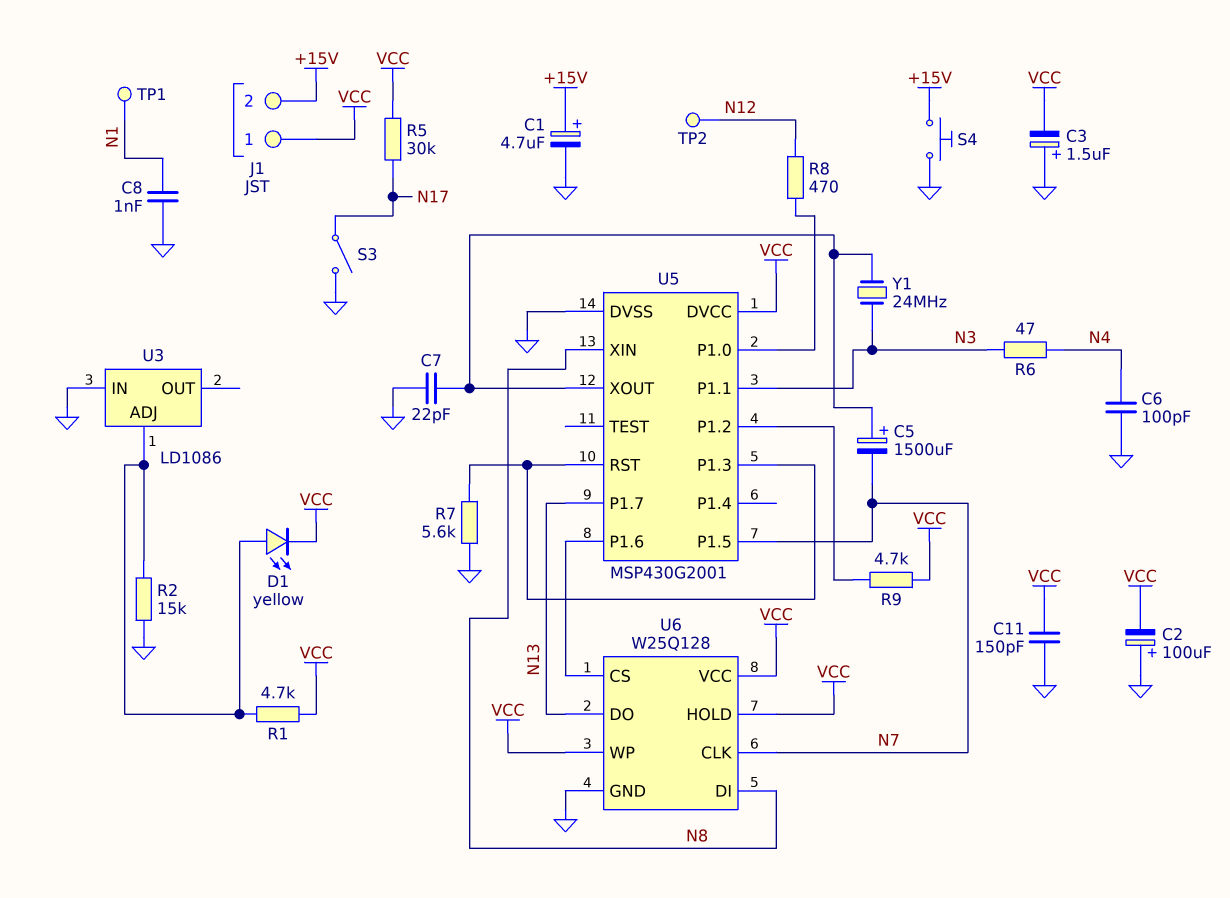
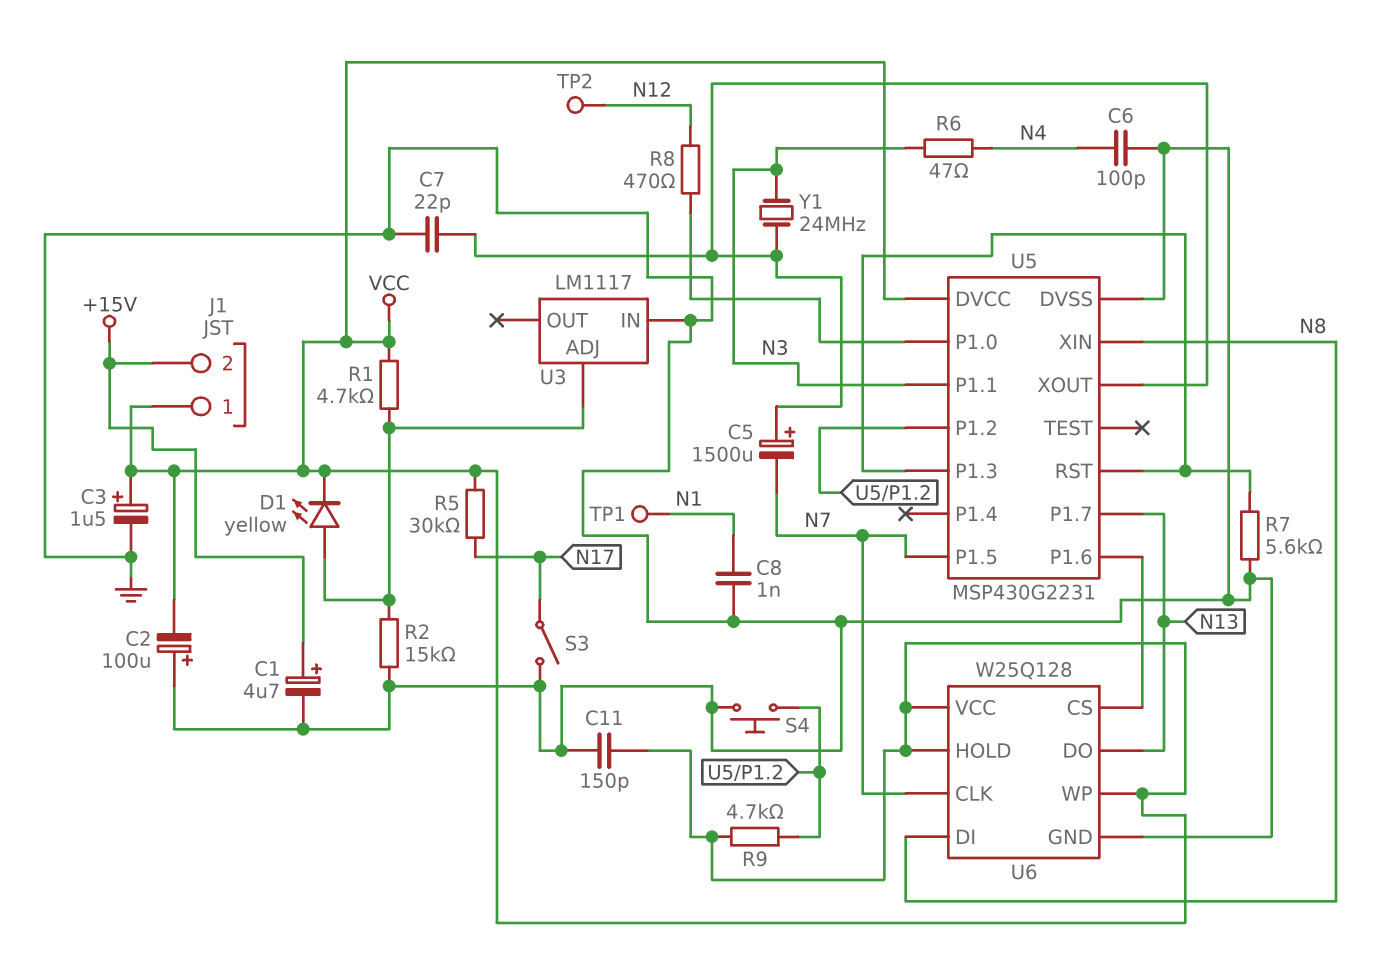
C3: 1.5uF (plus GND, minus VCC) -> 1.5uF (plus VCC, minus GND)
S4: button (+15V, GND) -> button (GND, U5/P1.2)
U3: LD1086 -> LM1117
U5: MSP430G2001 -> MSP430G2231

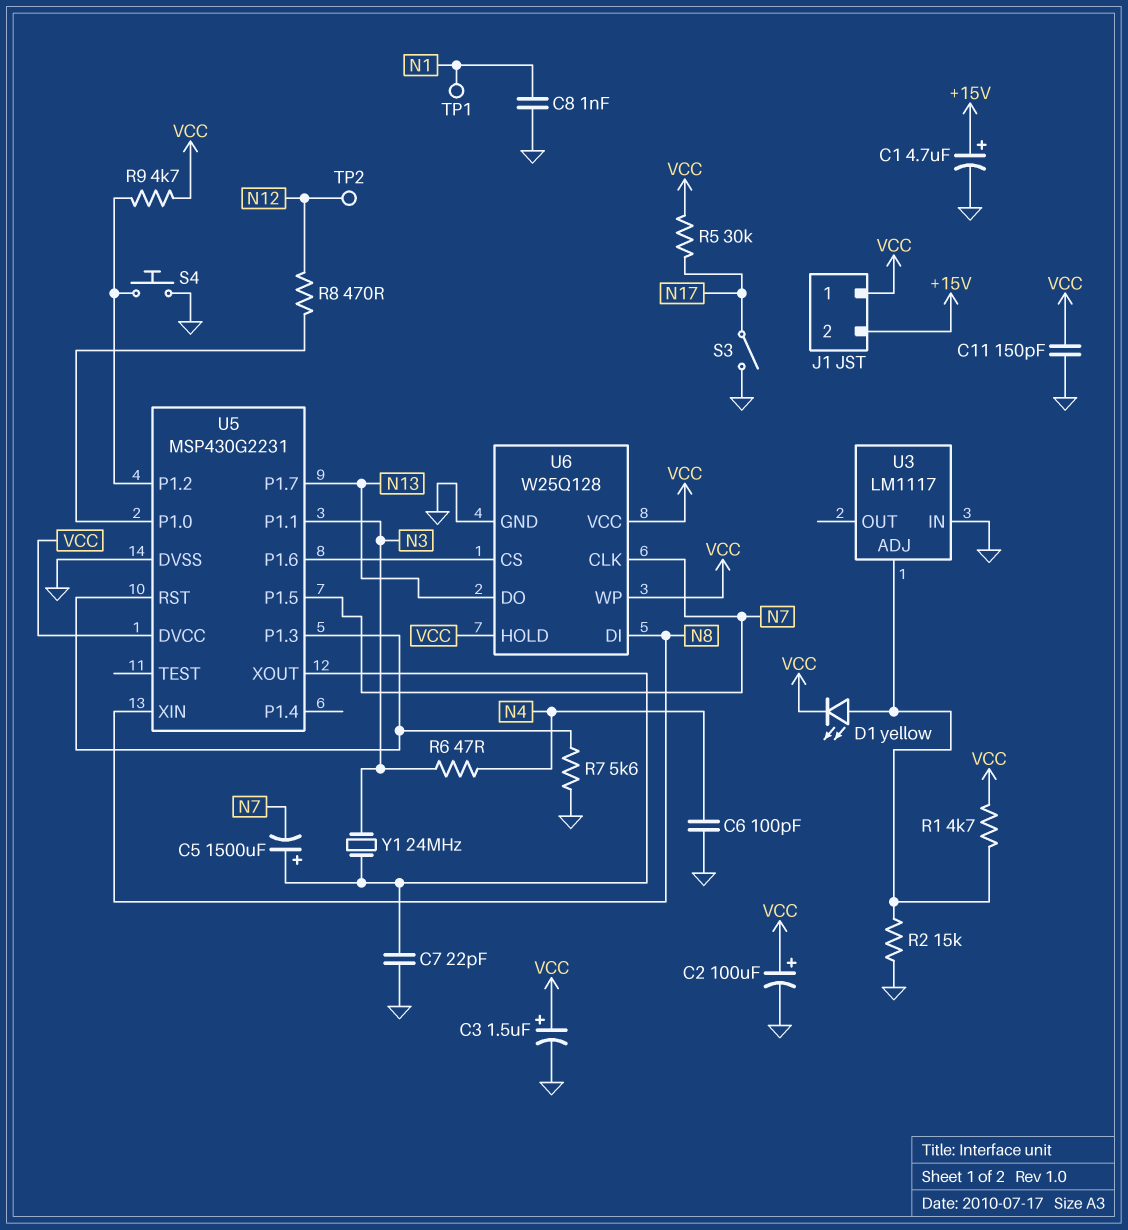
C2: 100uF (plus GND, minus VCC) -> 100uF (plus VCC, minus GND)

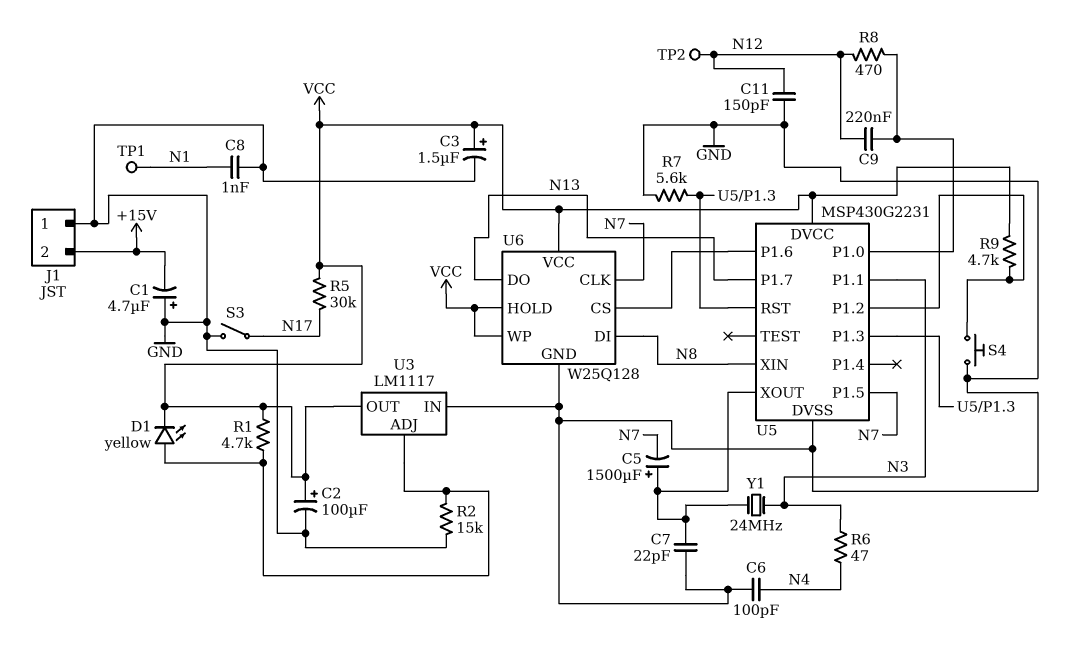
C1: 4.7uF (plus +15V, minus GND) -> 4.7uF (plus GND, minus +15V)
C9: none -> 220nF (N12, U5/P1.0)
C11: 150pF (GND, VCC) -> 150pF (GND, N12)
J1 pin 1: VCC -> GND
U3 pin OUT: none -> VCC

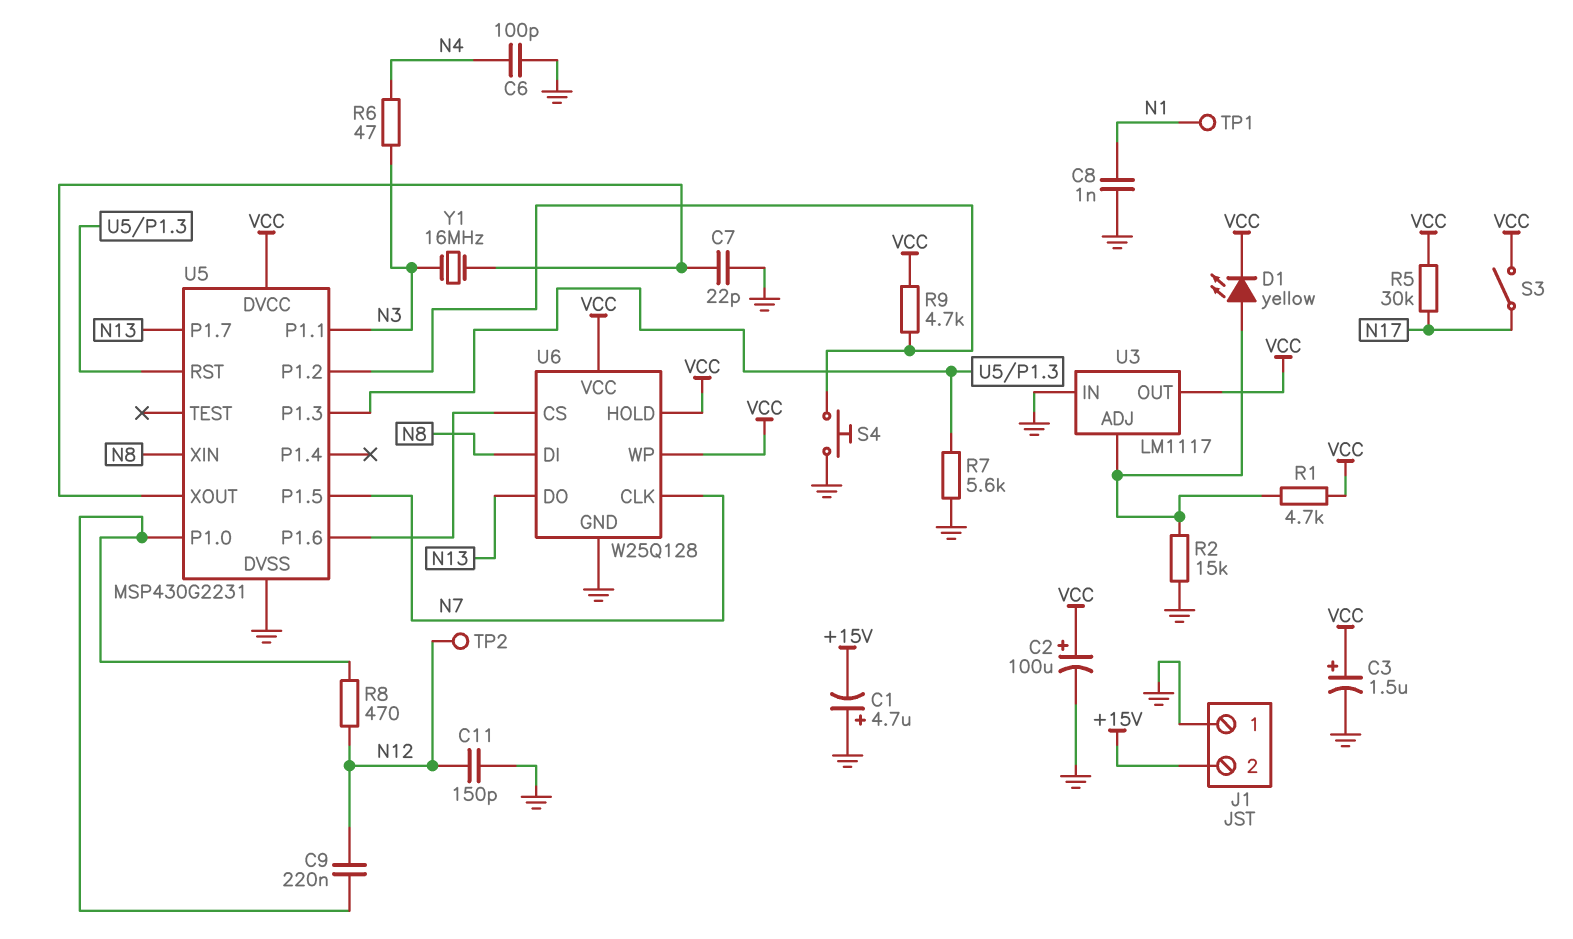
C5: 1500uF (plus U5/XOUT, minus N7) -> none
S3: switch (GND, N17) -> switch (N17, VCC)
Y1: 24MHz (N3, U5/XOUT) -> 16MHz (N3, U5/XOUT)

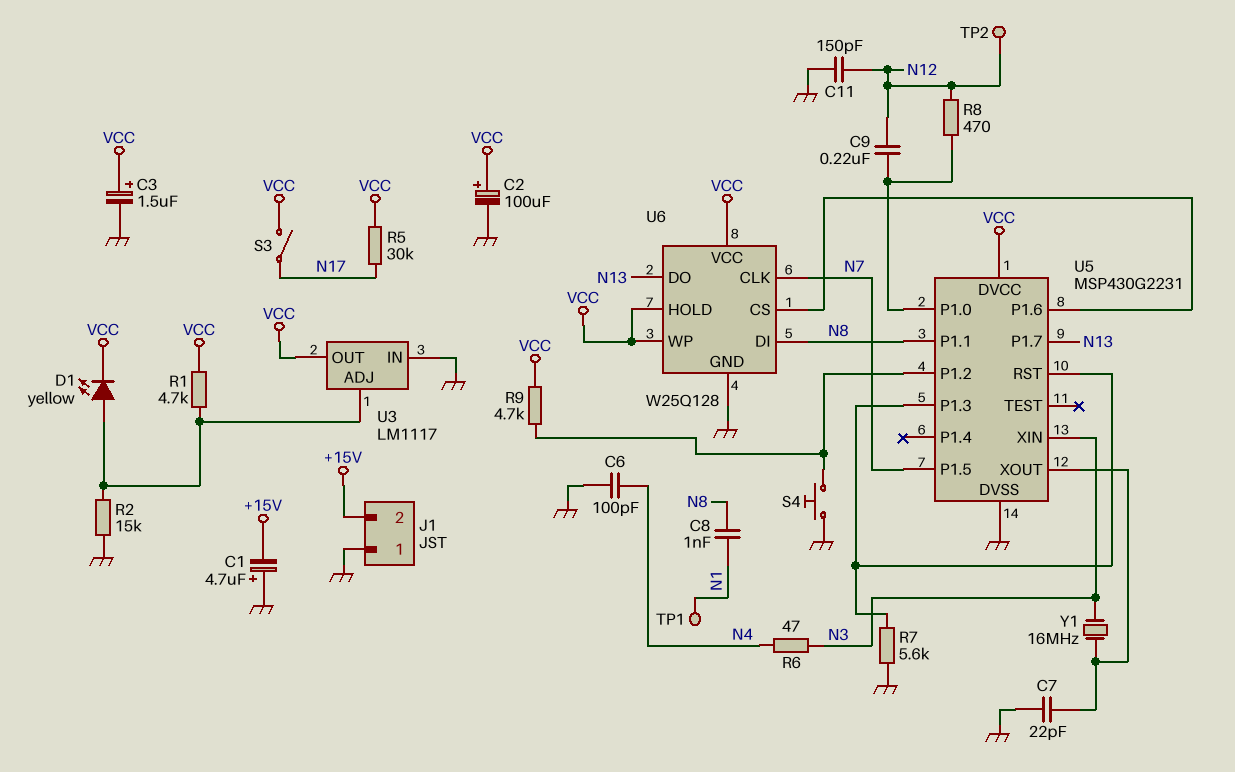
C8: 1nF (GND, N1) -> 1nF (N1, N8)
U5 pin P1.1: N3 -> N8
U5 pin XIN: N8 -> N3

